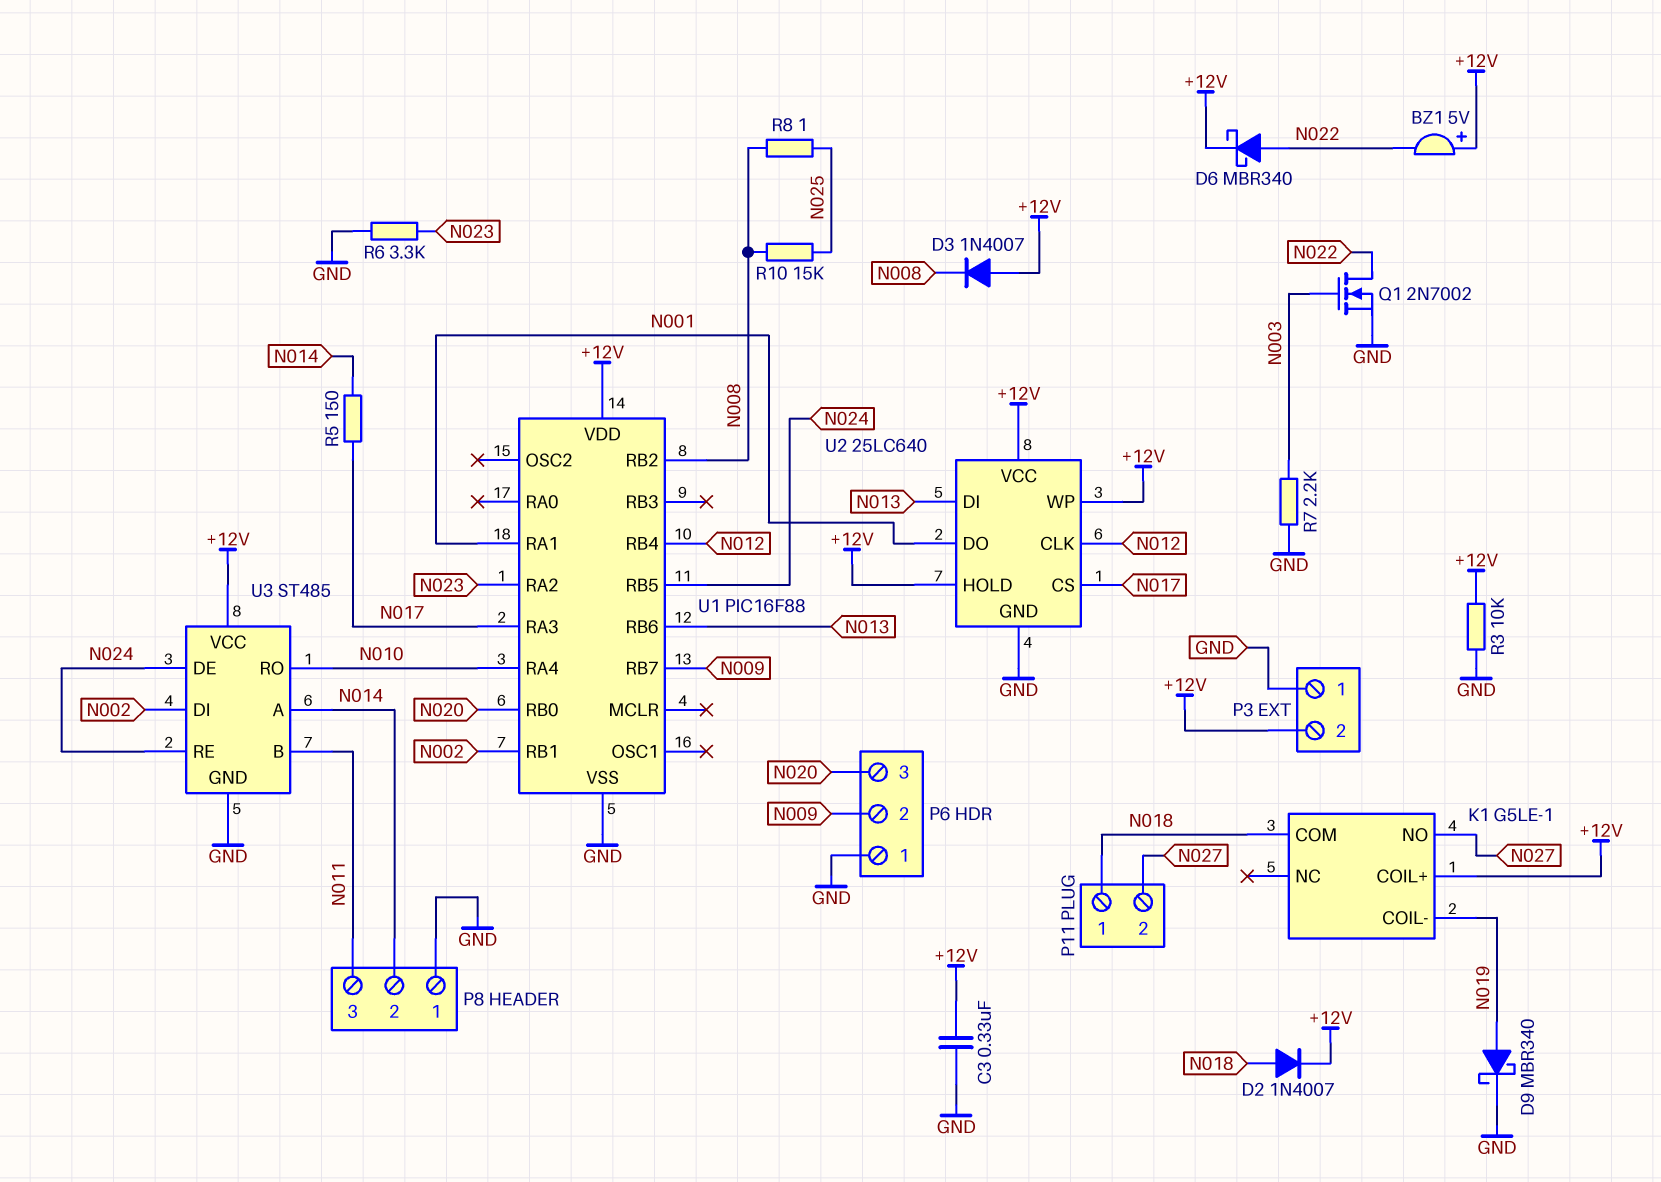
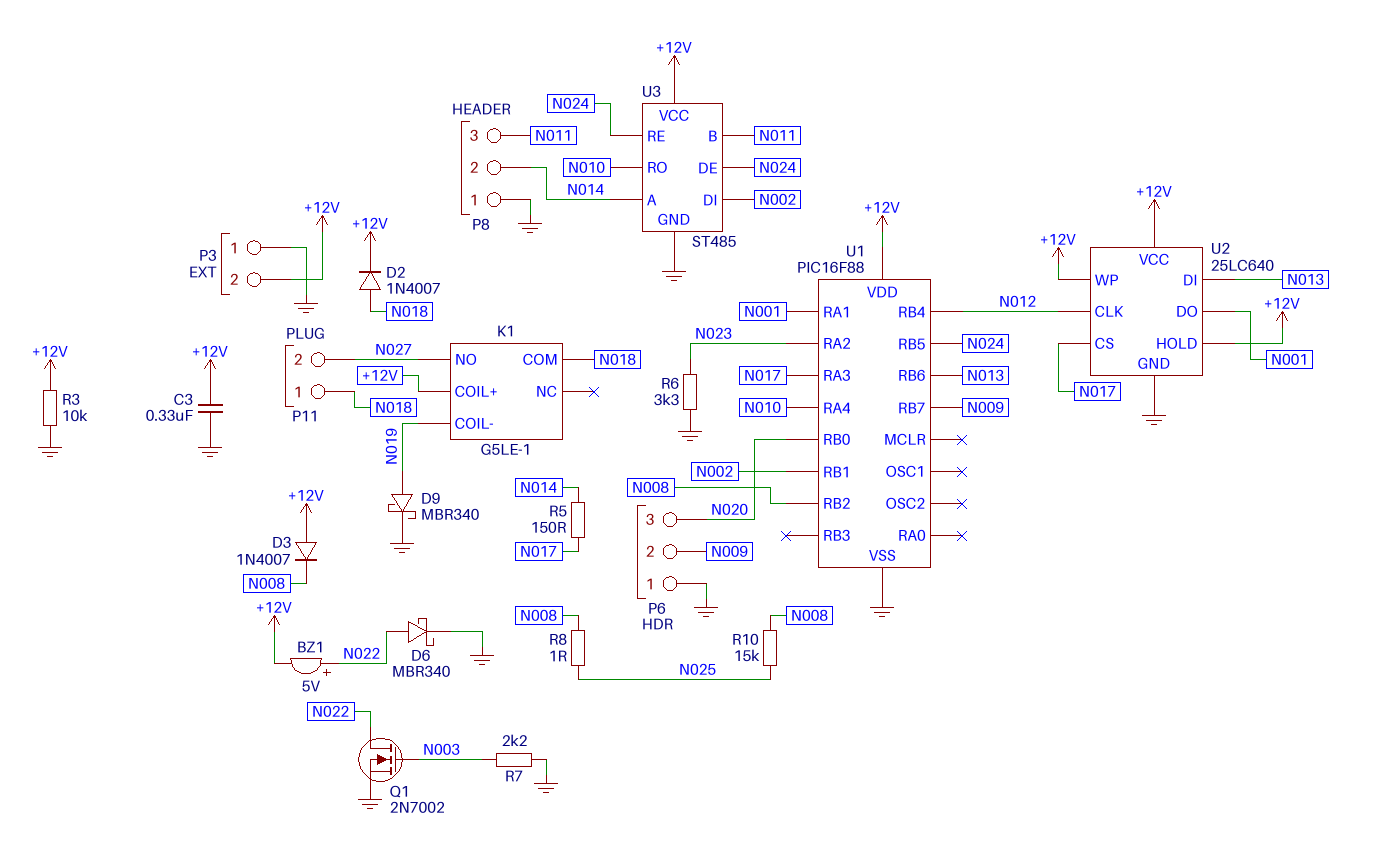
BZ1: buzzer 5V (plus +12V, minus N022) -> buzzer 5V (plus N022, minus +12V)
D6: schottky MBR340 (A N022, K +12V) -> schottky MBR340 (A N022, K GND)

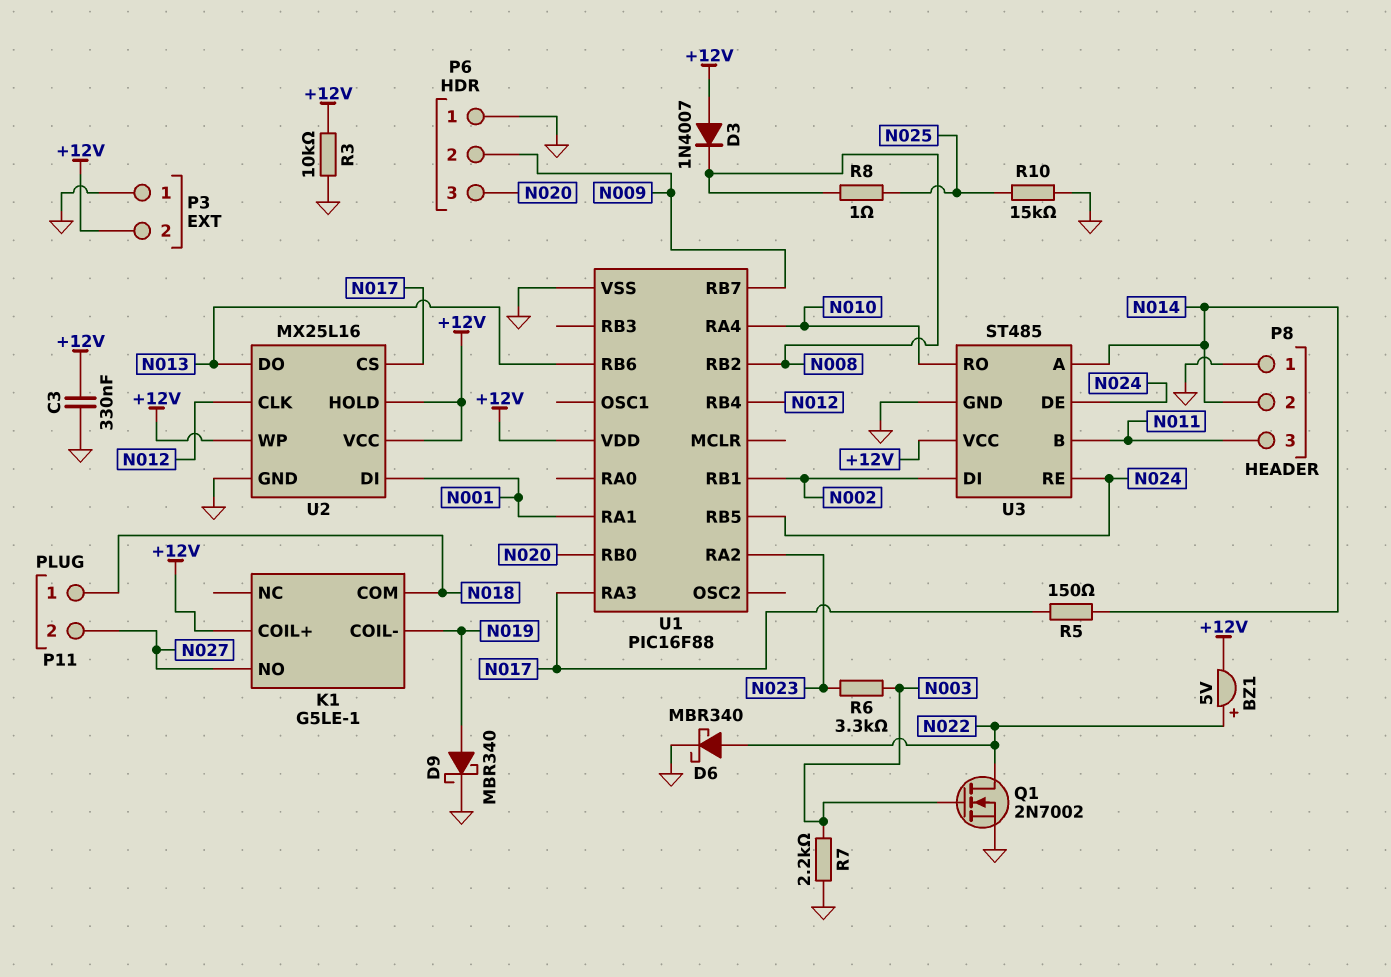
D2: diode 1N4007 (A N018, K +12V) -> none
R6: 3.3k (GND, N023) -> 3.3k (N003, N023)
R10: 15k (N008, N025) -> 15k (GND, N025)
U2: 25LC640 -> MX25L16
U2 pin DI: N013 -> N001
U2 pin DO: N001 -> N013

